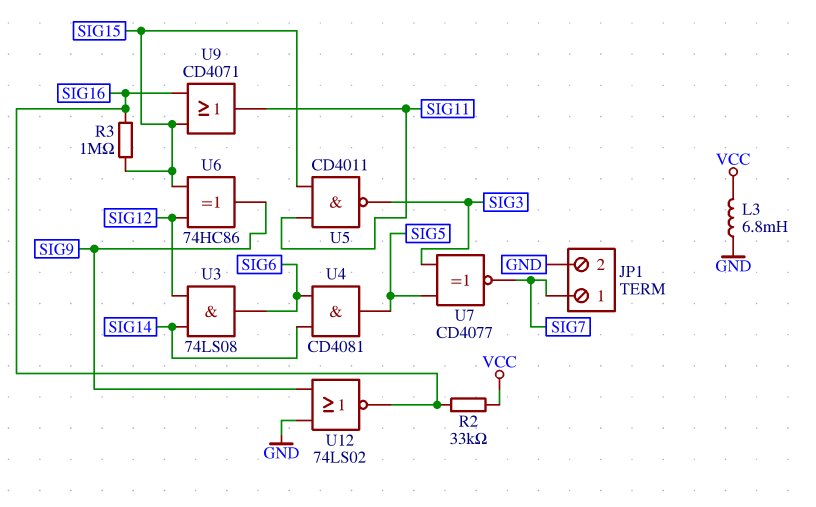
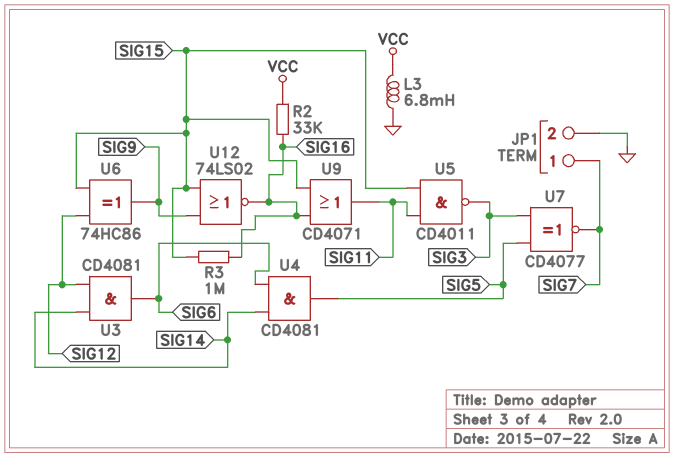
U3: AND 74LS08 (in SIG12, in SIG14, out SIG6) -> AND CD4081 (in SIG12, in SIG14, out SIG6)
U12: NOR 74LS02 (in GND, in SIG9, out SIG16) -> NOR 74LS02 (in SIG9, in SIG15, out SIG16)

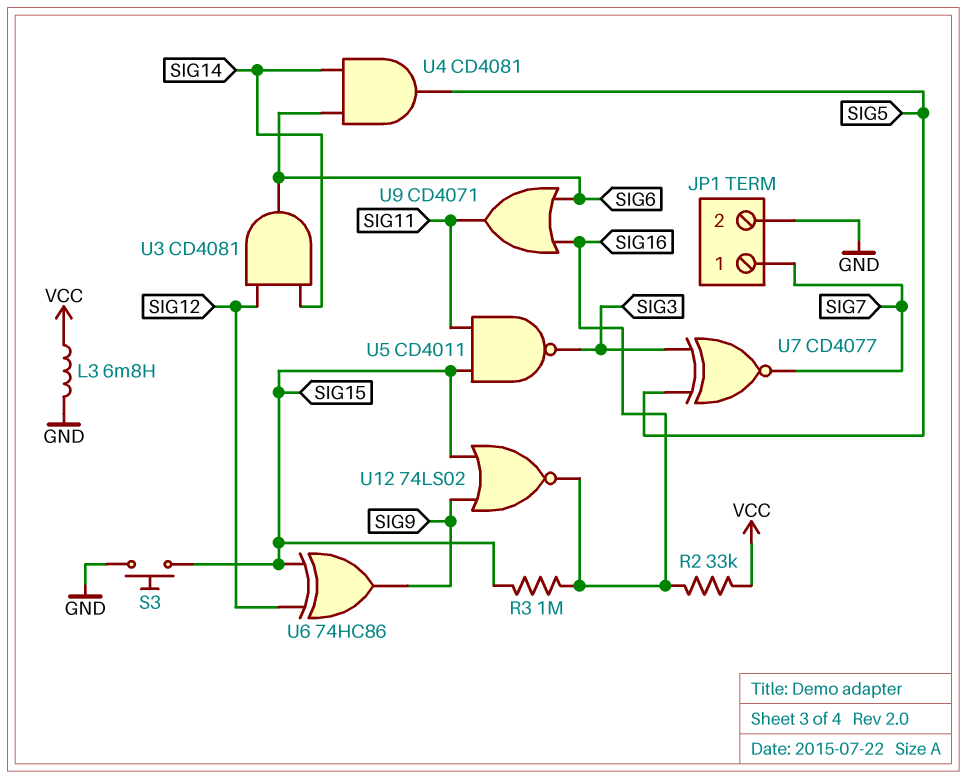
S3: none -> button (GND, SIG15)
U9: OR CD4071 (in SIG15, in SIG16, out SIG11) -> OR CD4071 (in SIG6, in SIG16, out SIG11)

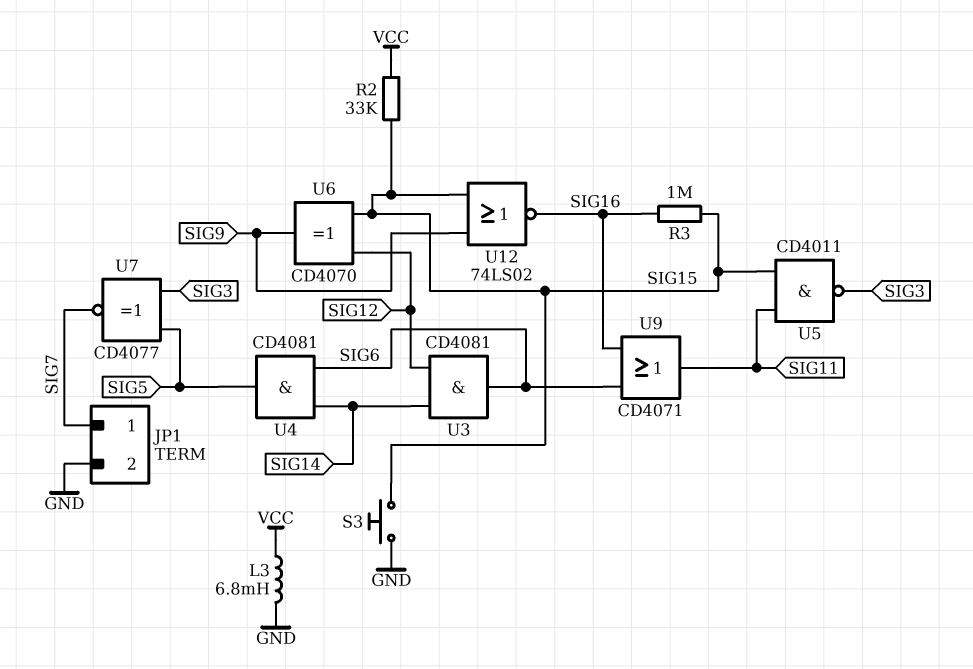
R2: 33k (SIG16, VCC) -> 33k (SIG15, VCC)
U6: XOR 74HC86 (in SIG12, in SIG15, out SIG9) -> XOR CD4070 (in SIG12, in SIG15, out SIG9)

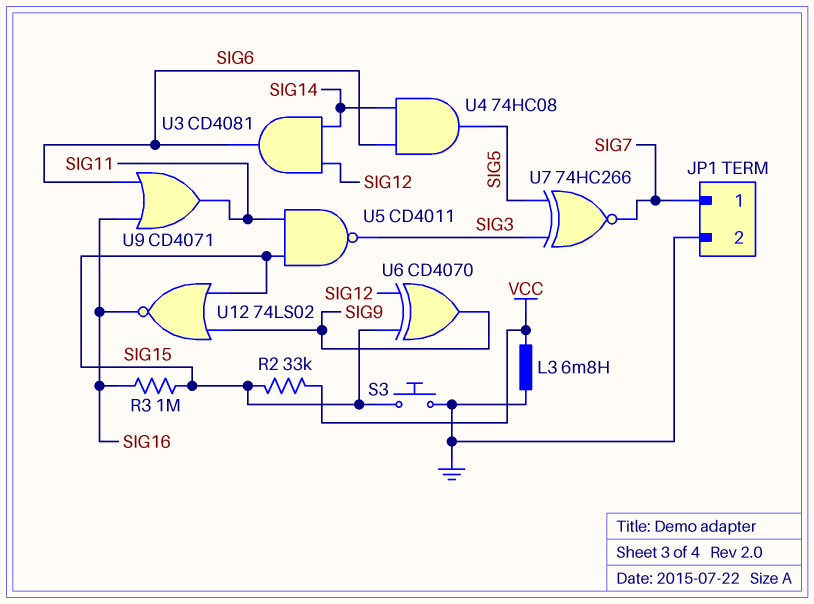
U4: AND CD4081 (in SIG6, in SIG14, out SIG5) -> AND 74HC08 (in SIG6, in SIG14, out SIG5)
U7: XNOR CD4077 (in SIG3, in SIG5, out SIG7) -> XNOR 74HC266 (in SIG3, in SIG5, out SIG7)

